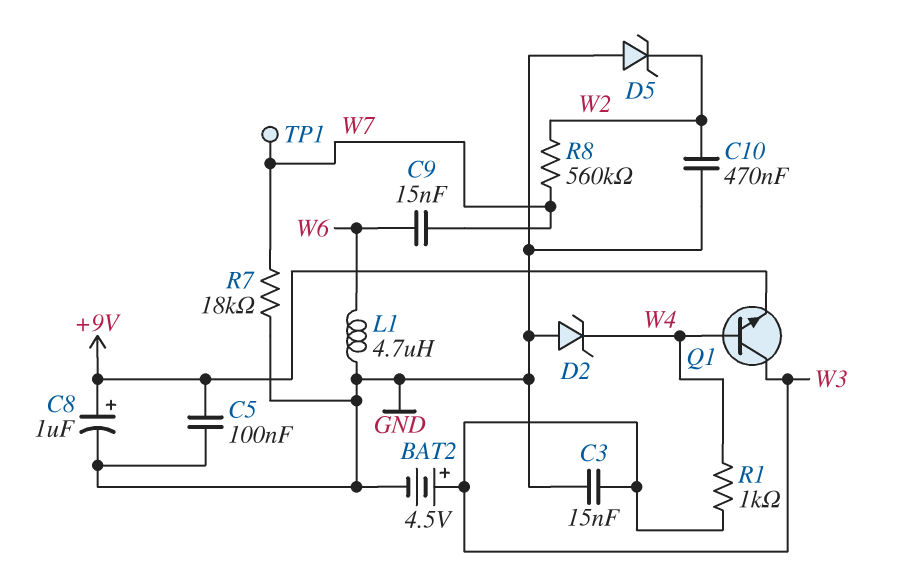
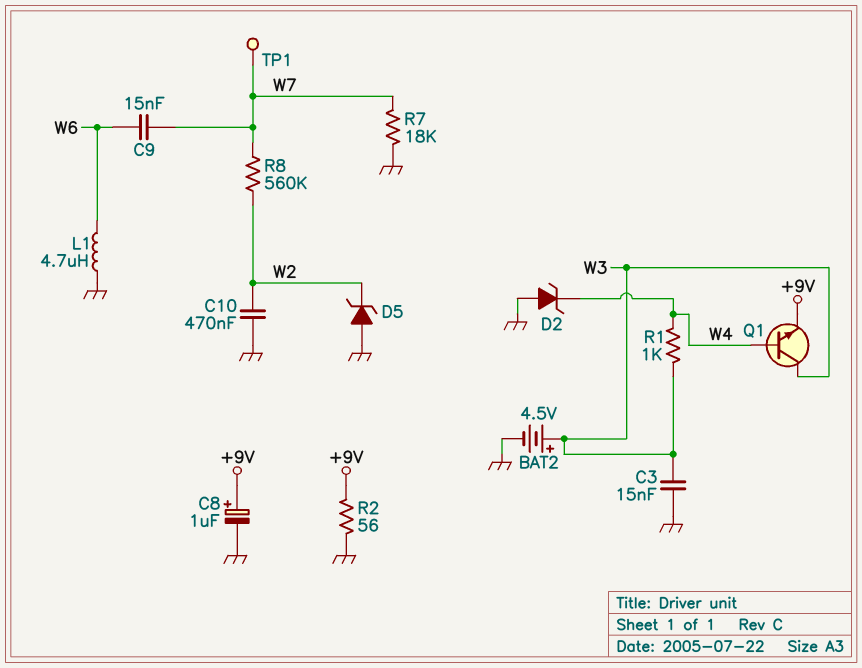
C5: 100nF (+9V, GND) -> none
R2: none -> 56 (+9V, GND)

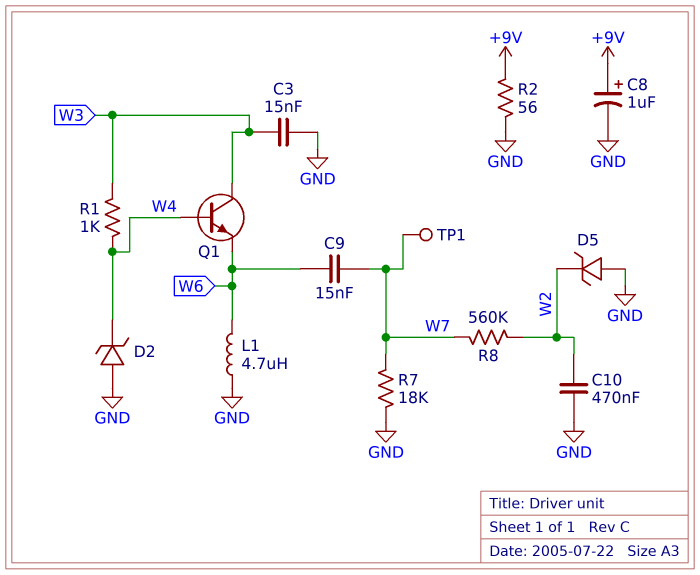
BAT2: 4.5V (plus W3, minus GND) -> none
Q1: NPN (B W4, C W3, E +9V) -> NPN (B W4, C W3, E W6)

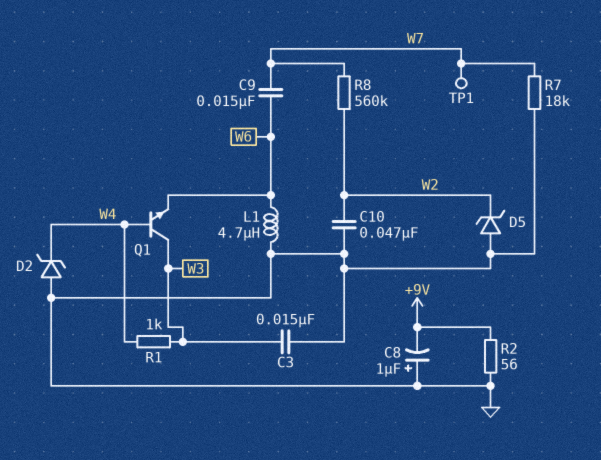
C8: 1uF (plus +9V, minus GND) -> 1uF (plus GND, minus +9V)
C10: 470nF (GND, W2) -> 47nF (GND, W2)

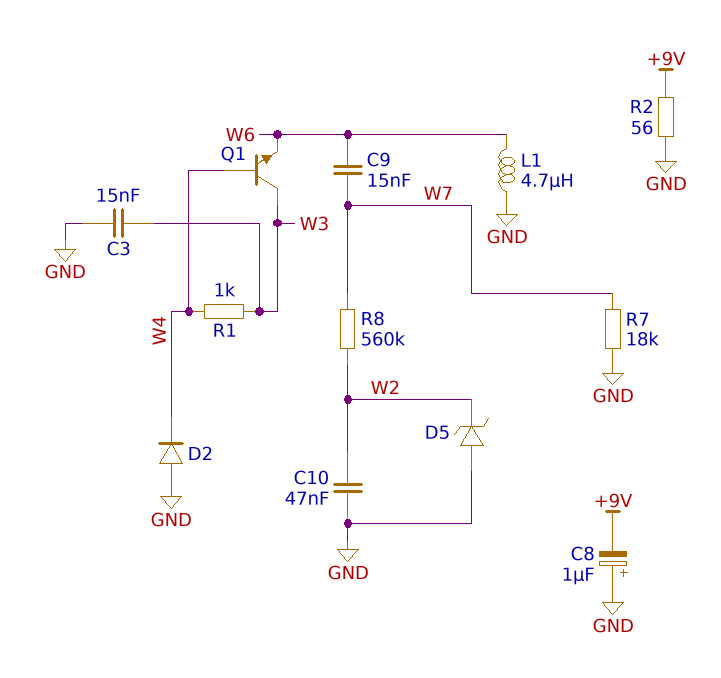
D2: zener (A GND, K W4) -> diode (A GND, K W4)
TP1: test point (W7) -> none

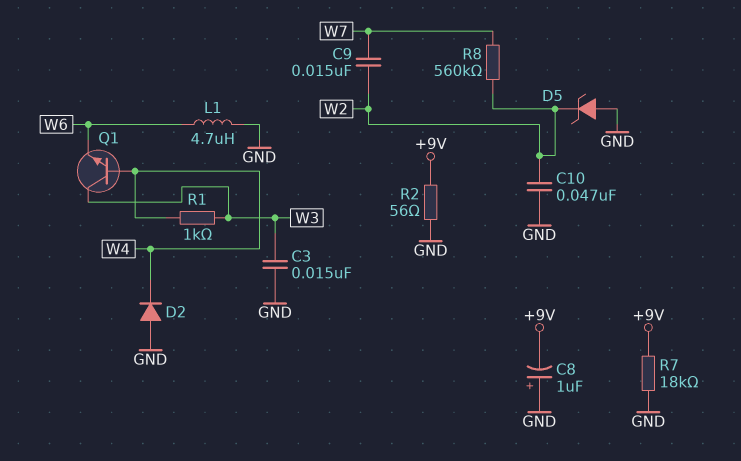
C9: 15nF (W6, W7) -> 15nF (W2, W7)
R7: 18k (GND, W7) -> 18k (+9V, GND)

